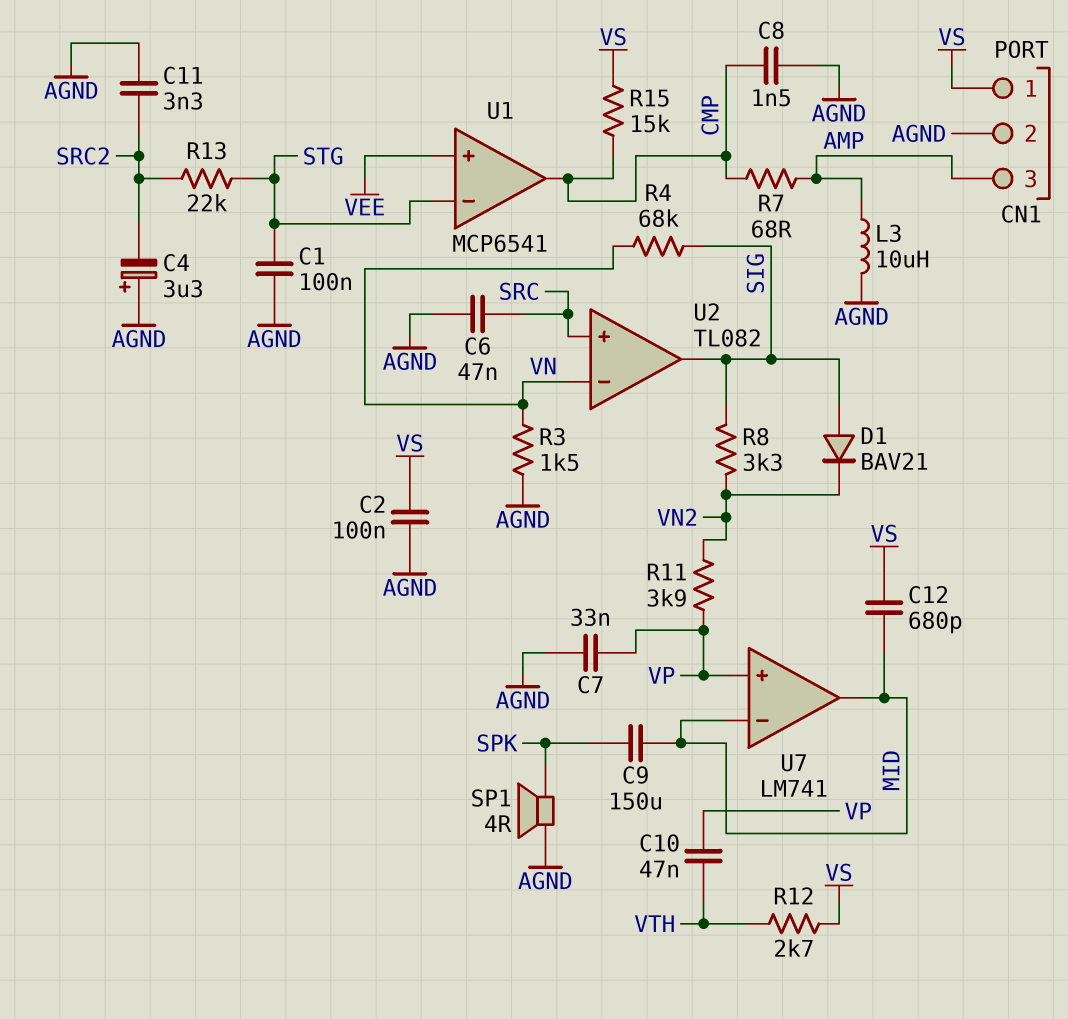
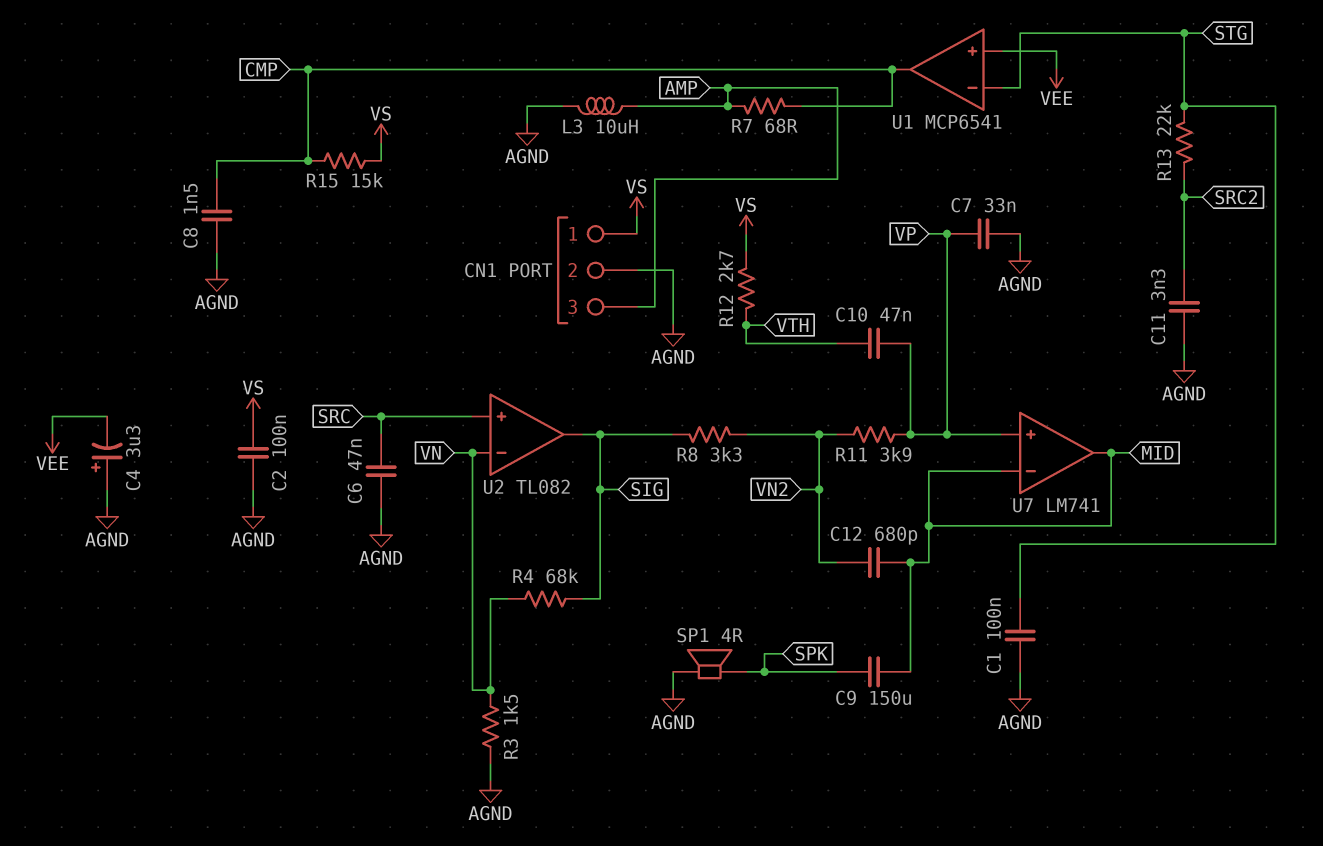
C4: 3.3uF (plus AGND, minus SRC2) -> 3.3uF (plus AGND, minus VEE)
C12: 680pF (MID, VS) -> 680pF (MID, VN2)
D1: diode BAV21 (A SIG, K VN2) -> none

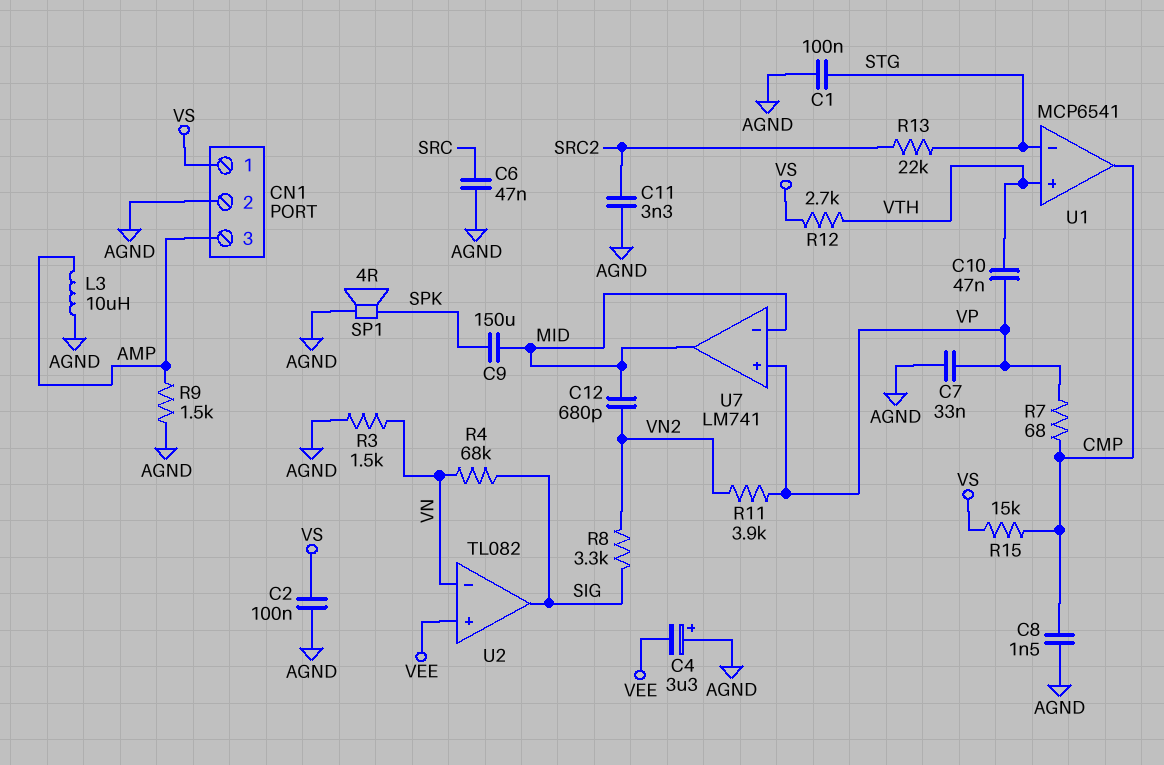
R7: 68 (AMP, CMP) -> 68 (CMP, VP)
R9: none -> 1.5k (AGND, AMP)
U1 pin in+: VEE -> VTH
U2 pin in+: SRC -> VEE

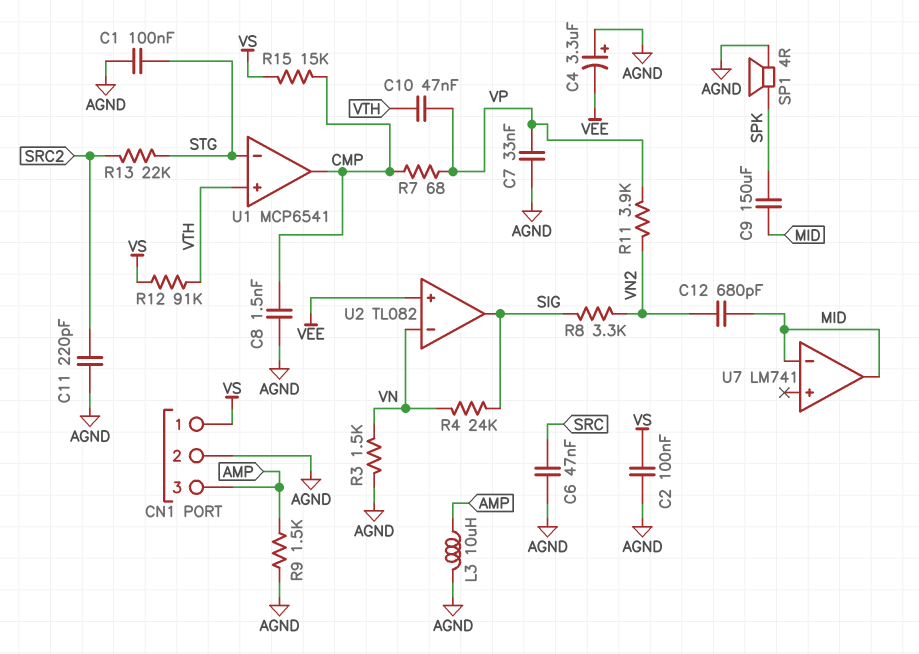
C11: 3.3nF (AGND, SRC2) -> 220pF (AGND, SRC2)
R4: 68k (SIG, VN) -> 24k (SIG, VN)
R12: 2.7k (VS, VTH) -> 91k (VS, VTH)
U7 pin in+: VP -> none

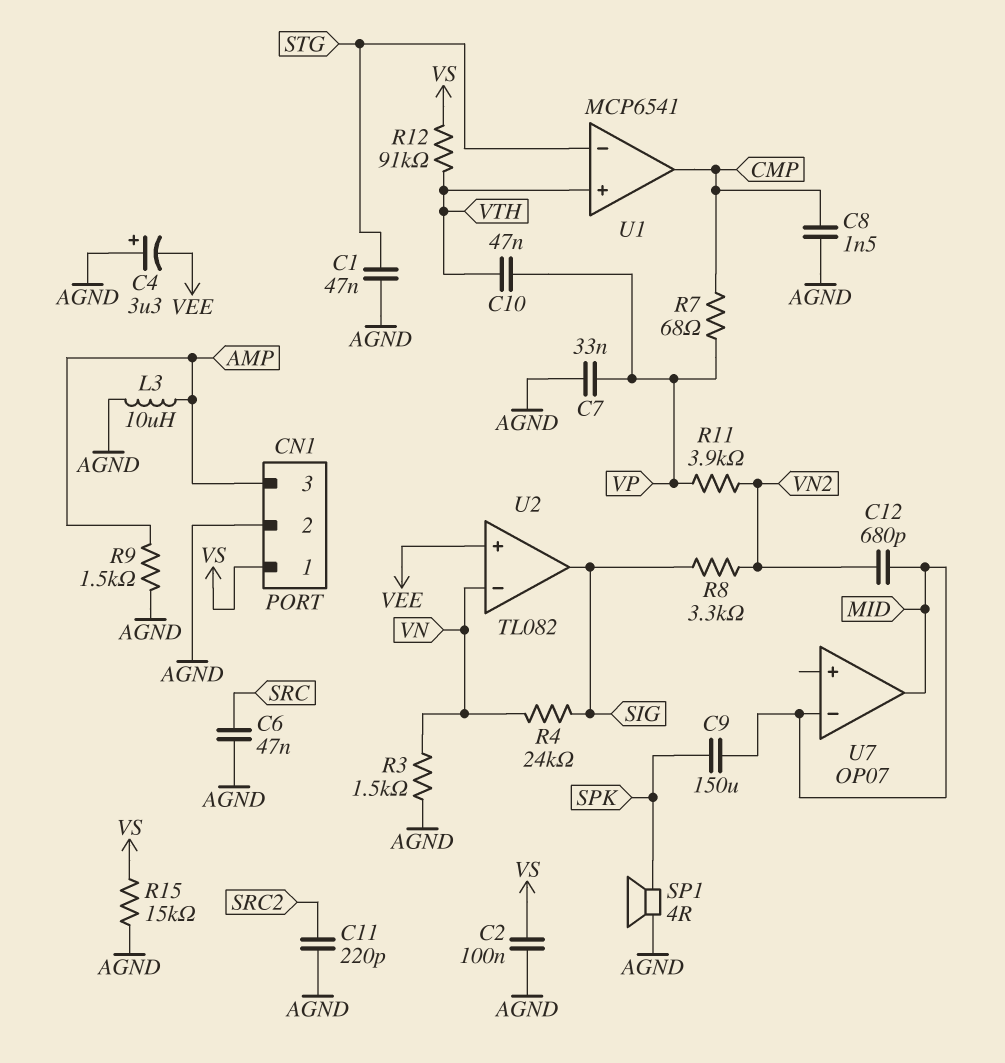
C1: 100nF (AGND, STG) -> 47nF (AGND, STG)
R13: 22k (SRC2, STG) -> none
R15: 15k (CMP, VS) -> 15k (AGND, VS)
U7: LM741 -> OP07

